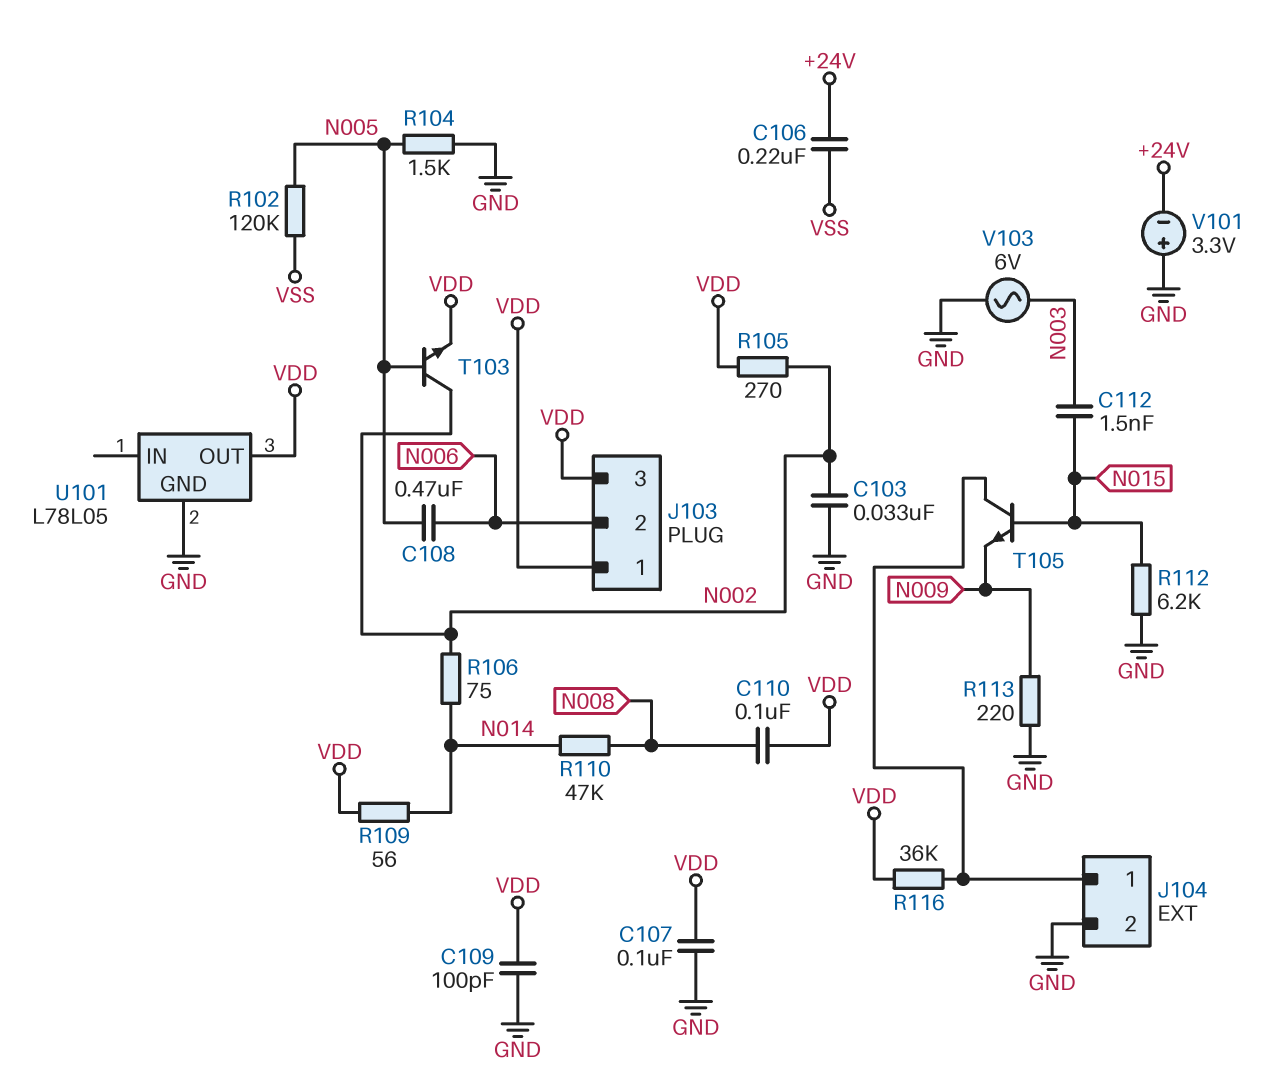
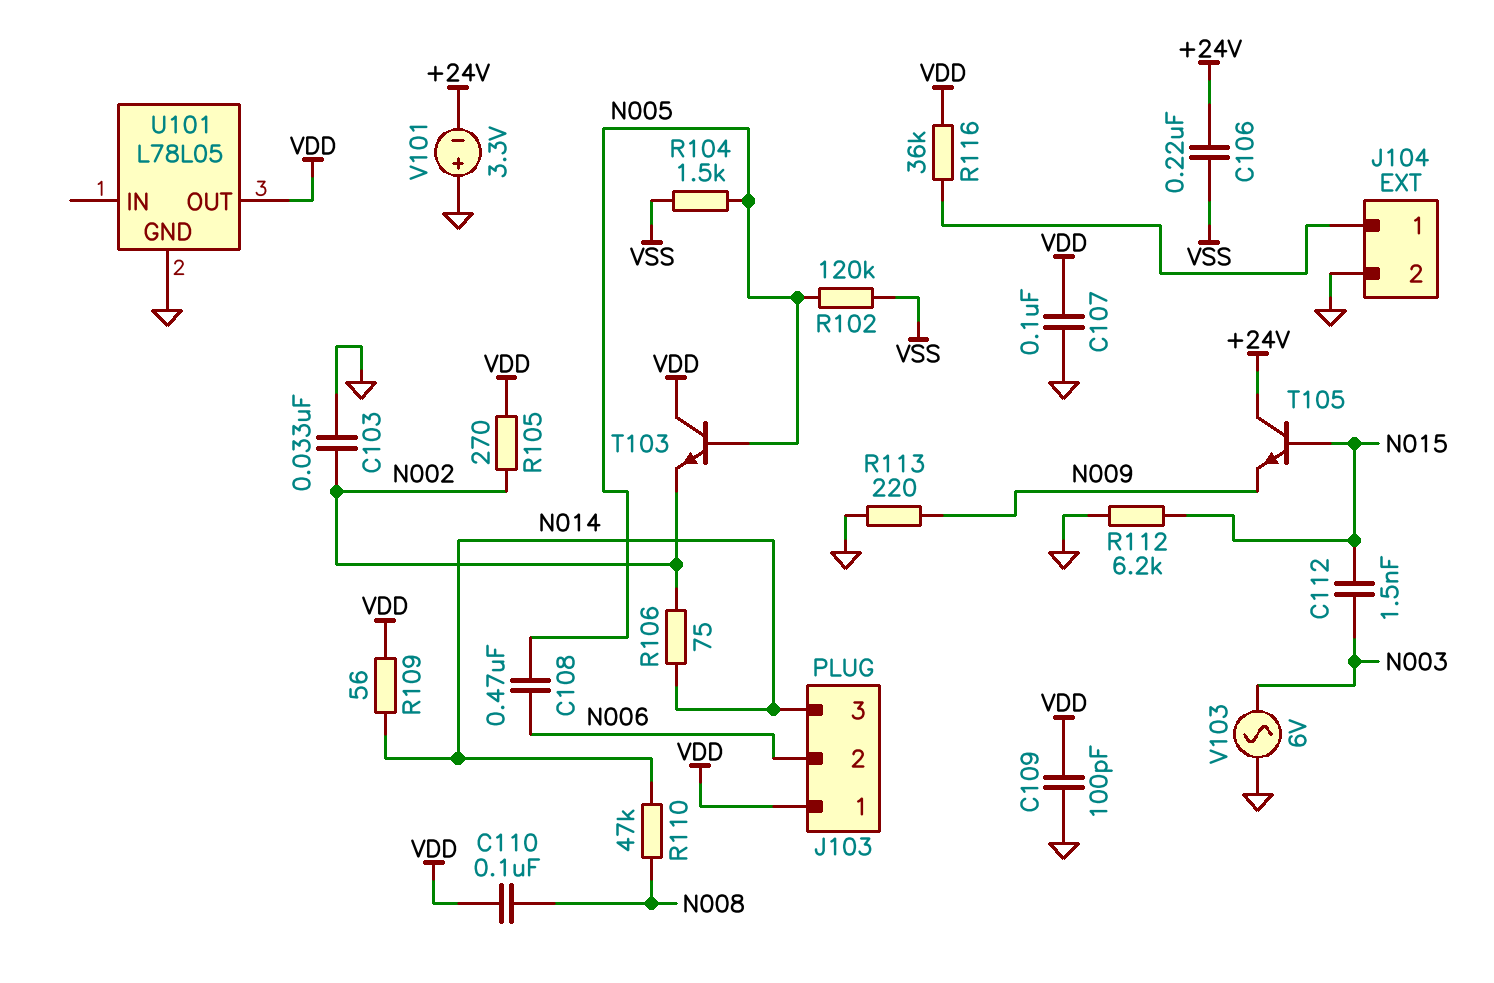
J103 pin 3: VDD -> N014
R104: 1.5k (GND, N005) -> 1.5k (N005, VSS)
T103: NPN (B N005, C N002, E VDD) -> NPN (B N005, C VDD, E N002)
T105: NPN (B N015, C J104/1, E N009) -> NPN (B N015, C +24V, E N009)

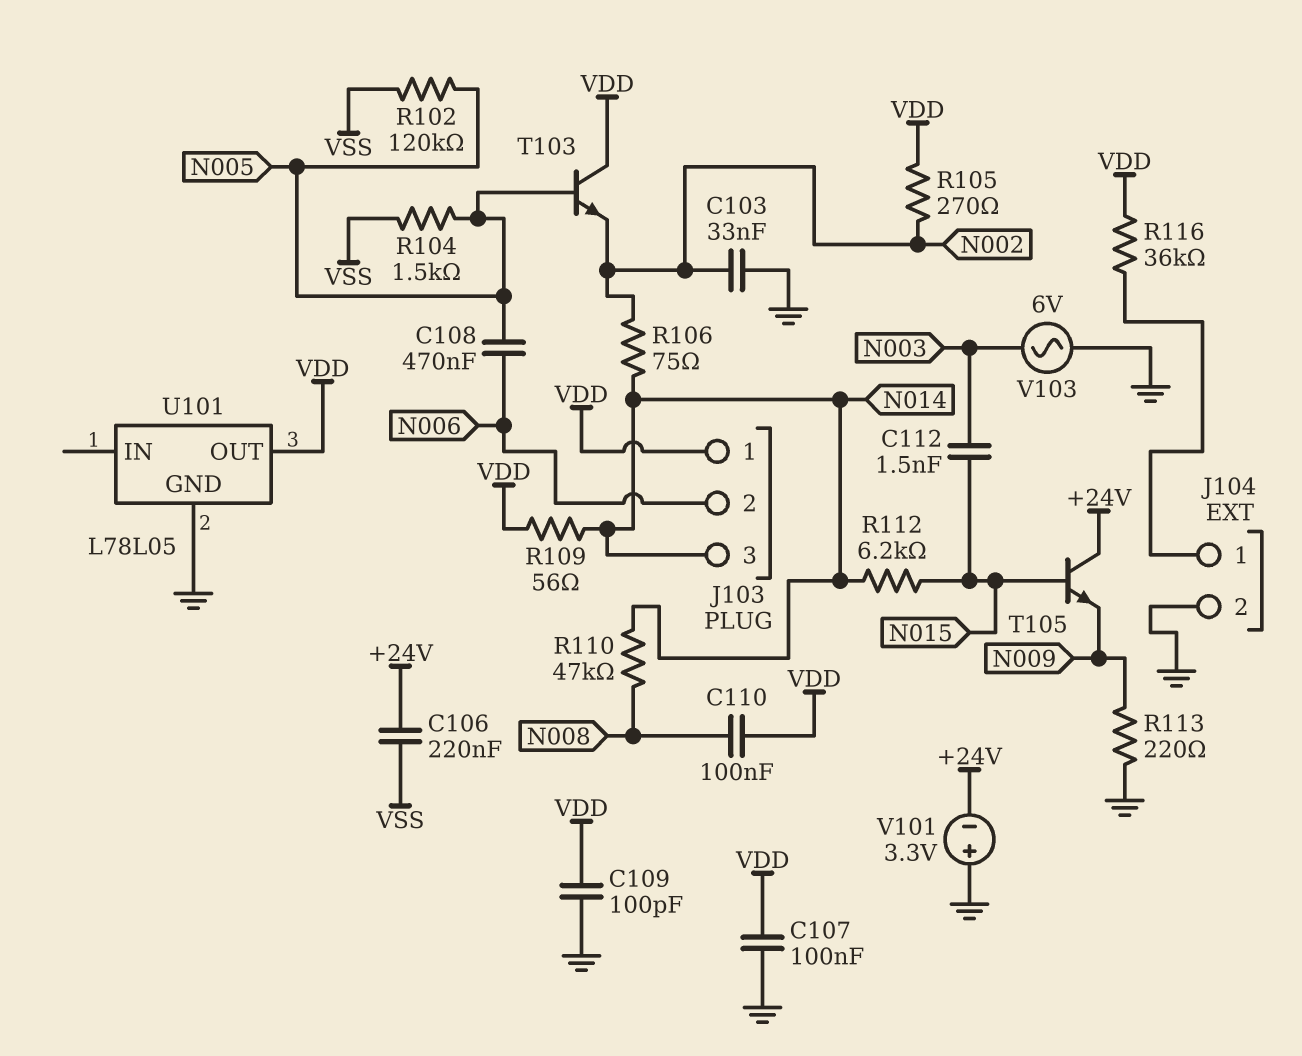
R112: 6.2k (GND, N015) -> 6.2k (N014, N015)

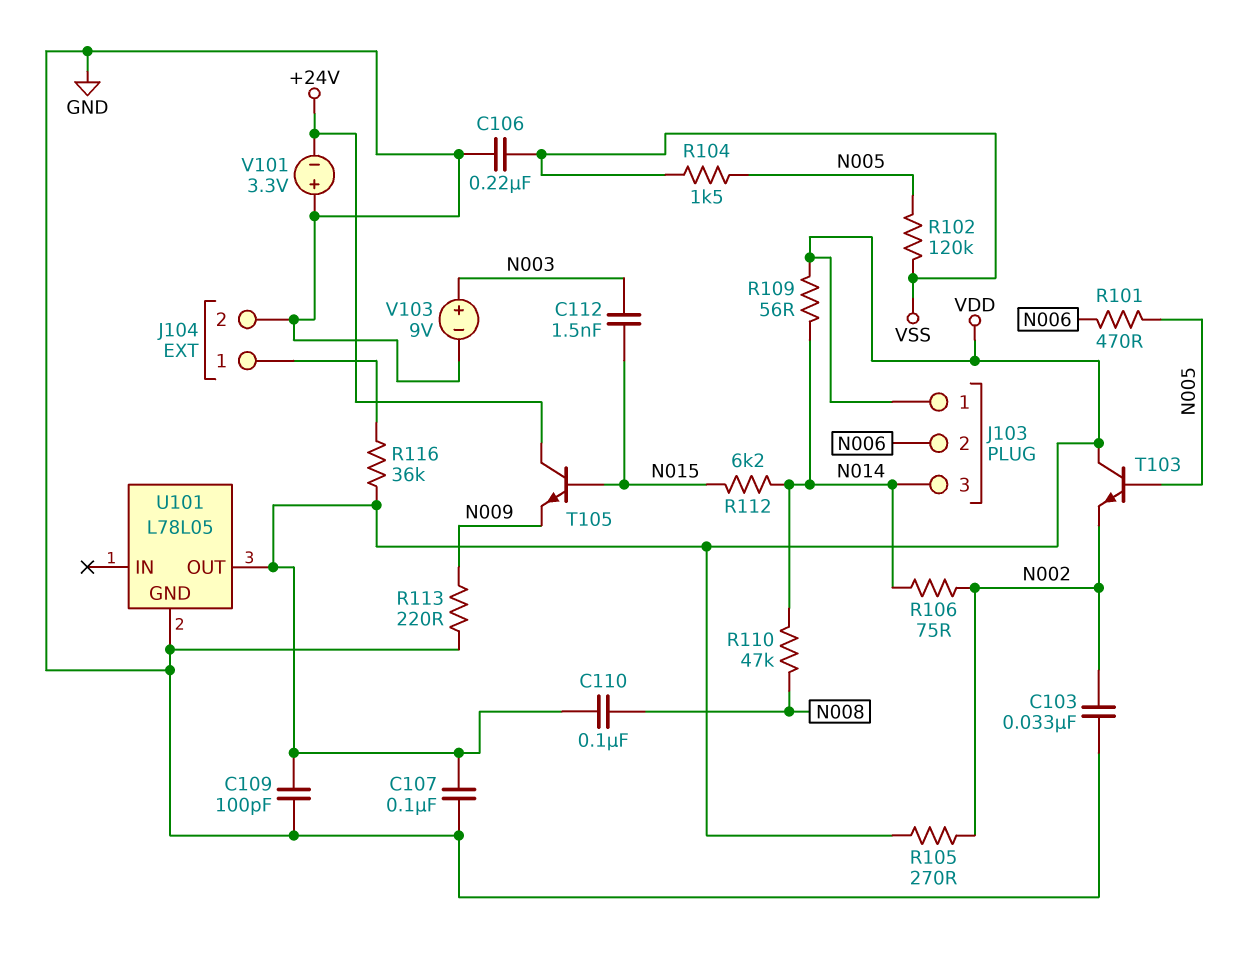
C106: 220nF (+24V, VSS) -> 220nF (GND, VSS)
C108: 470nF (N005, N006) -> none
R101: none -> 470 (N005, N006)
V103: AC 6V (GND, N003) -> 9V (plus N003, minus GND)

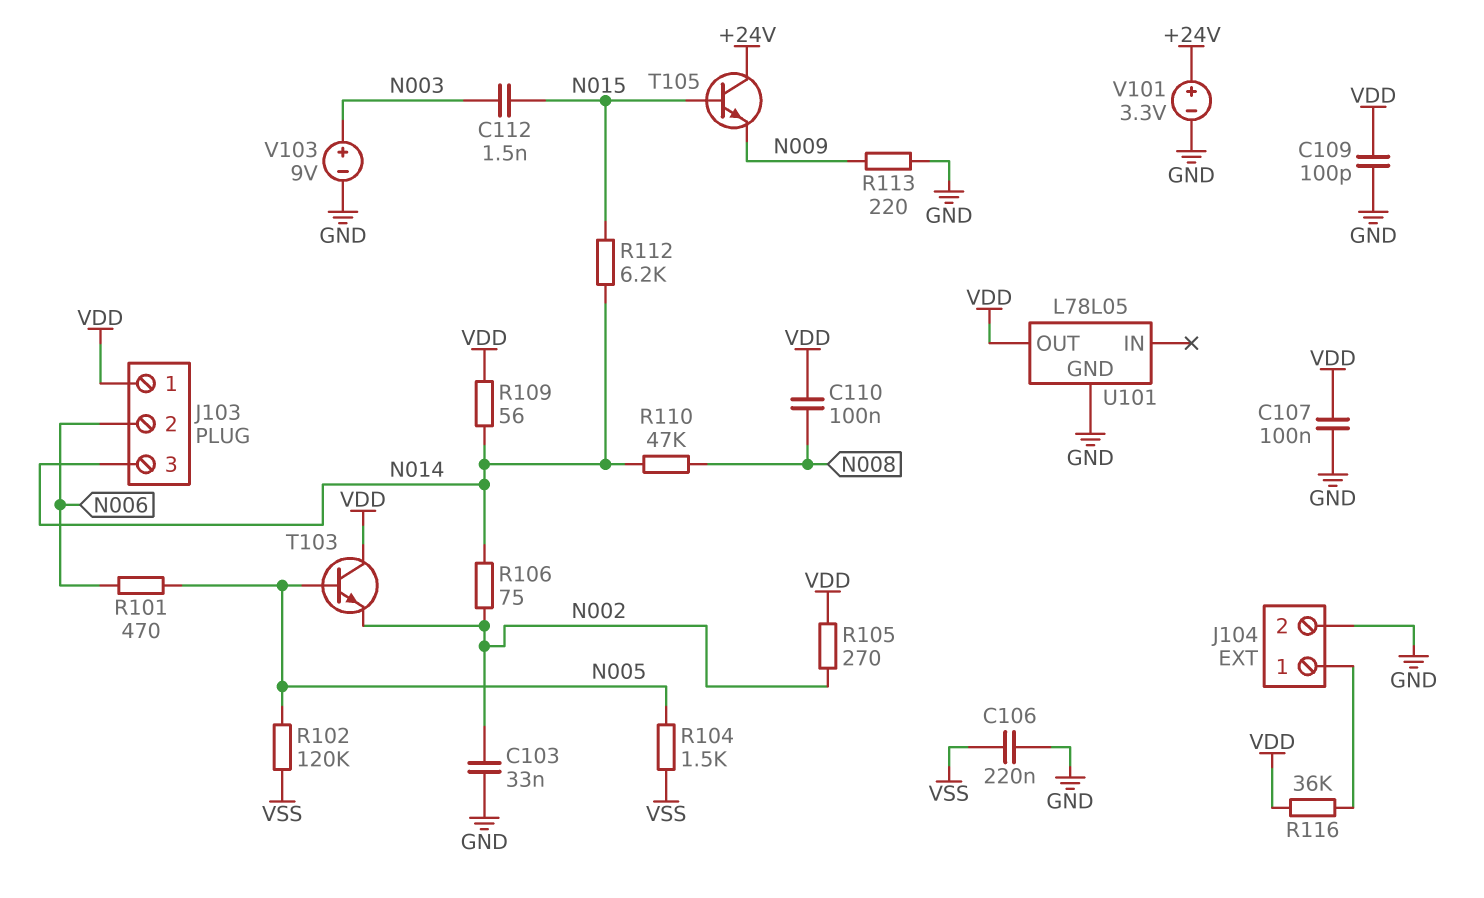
V101: 3.3V (plus GND, minus +24V) -> 3.3V (plus +24V, minus GND)

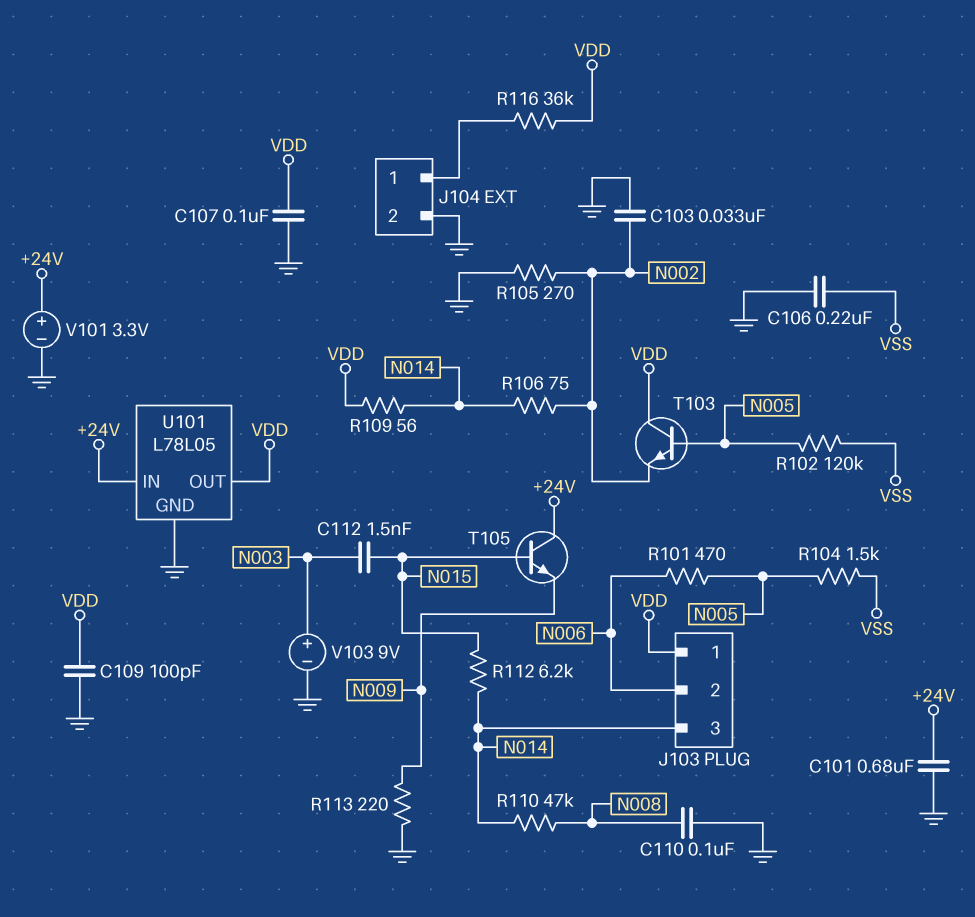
C101: none -> 680nF (+24V, GND)
C110: 100nF (N008, VDD) -> 100nF (GND, N008)
R105: 270 (N002, VDD) -> 270 (GND, N002)
U101 pin IN: none -> +24V

